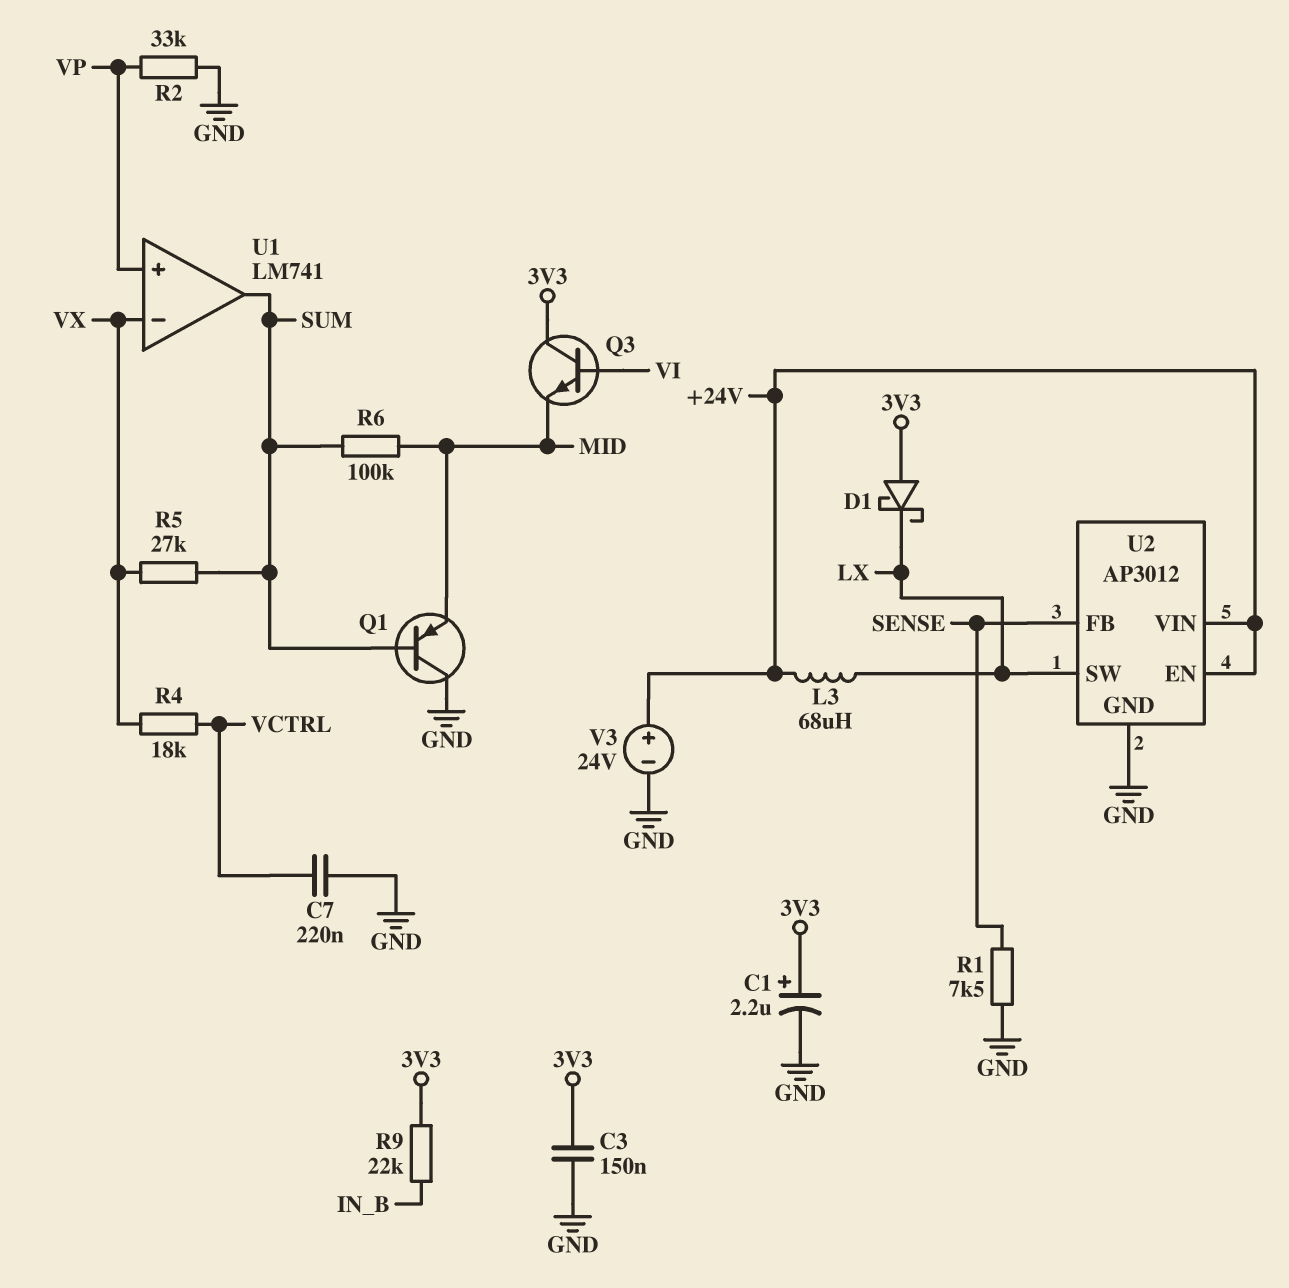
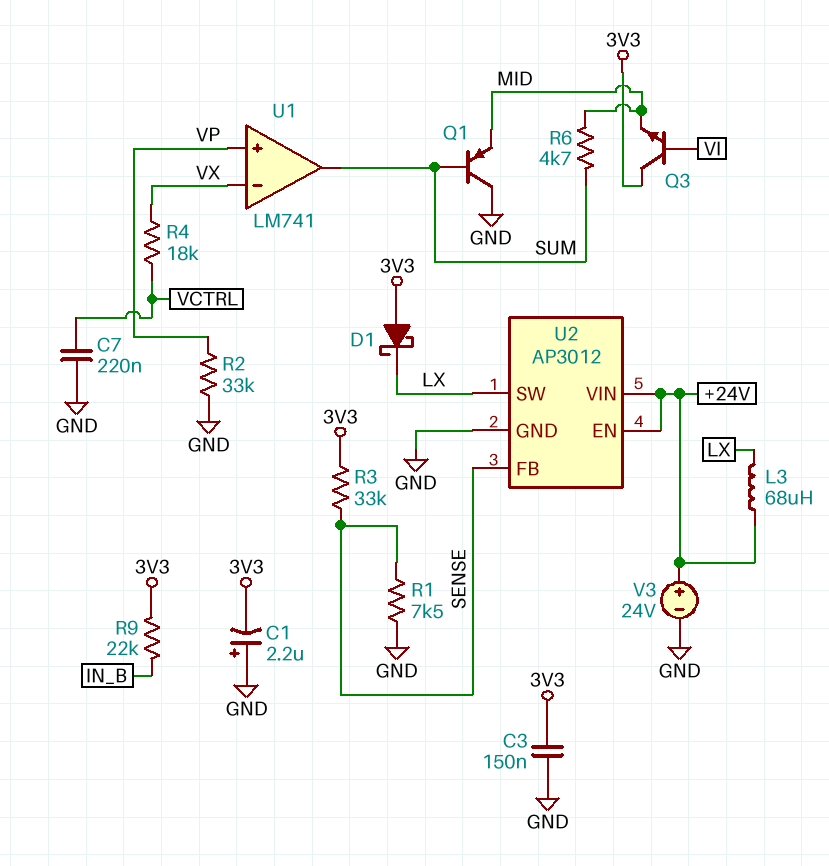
C1: 2.2uF (plus 3V3, minus GND) -> 2.2uF (plus GND, minus 3V3)
R3: none -> 33k (3V3, SENSE)
R5: 27k (SUM, VX) -> none
R6: 100k (MID, SUM) -> 4.7k (MID, SUM)

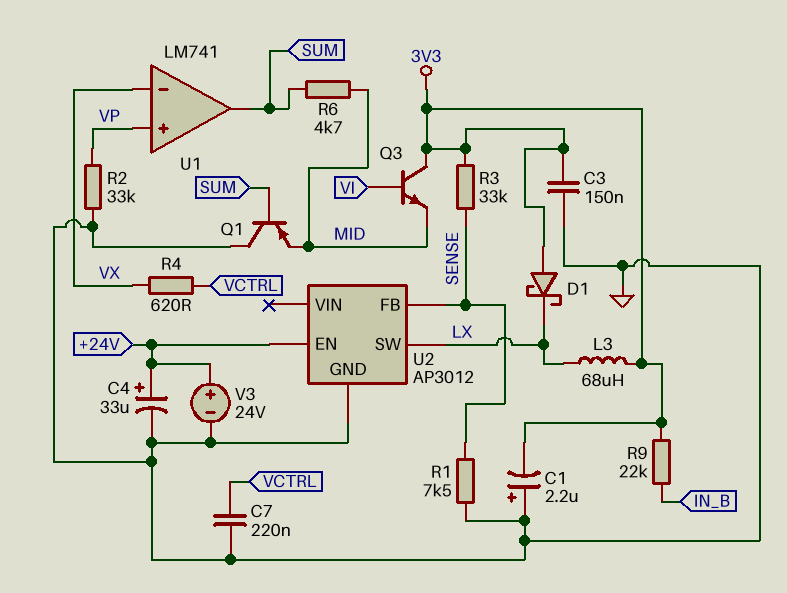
C4: none -> 33uF (plus +24V, minus GND)
L3: 68uH (+24V, LX) -> 68uH (3V3, LX)
R4: 18k (VCTRL, VX) -> 620 (VCTRL, VX)
U2 pin VIN: +24V -> none

